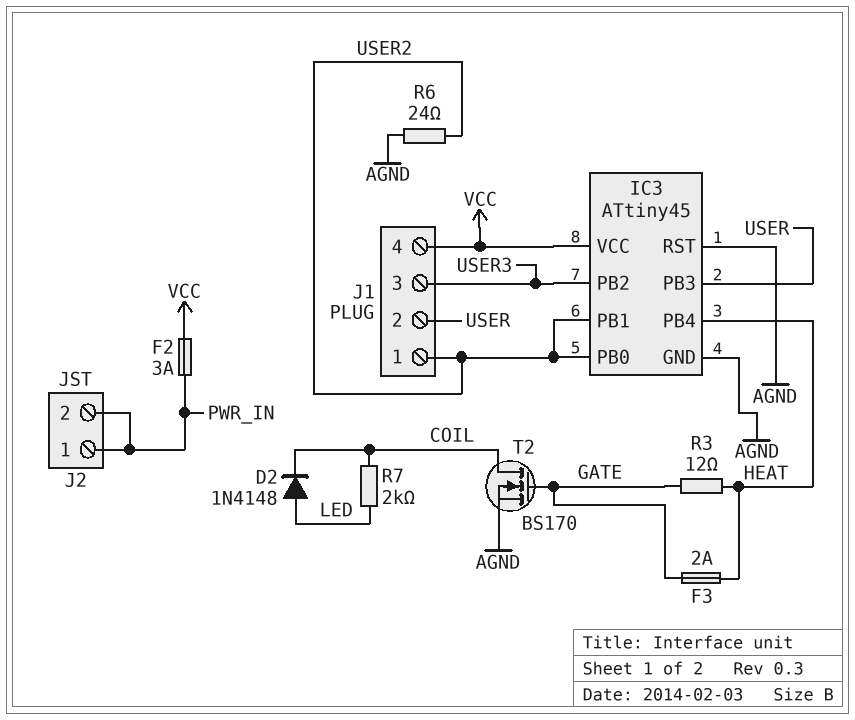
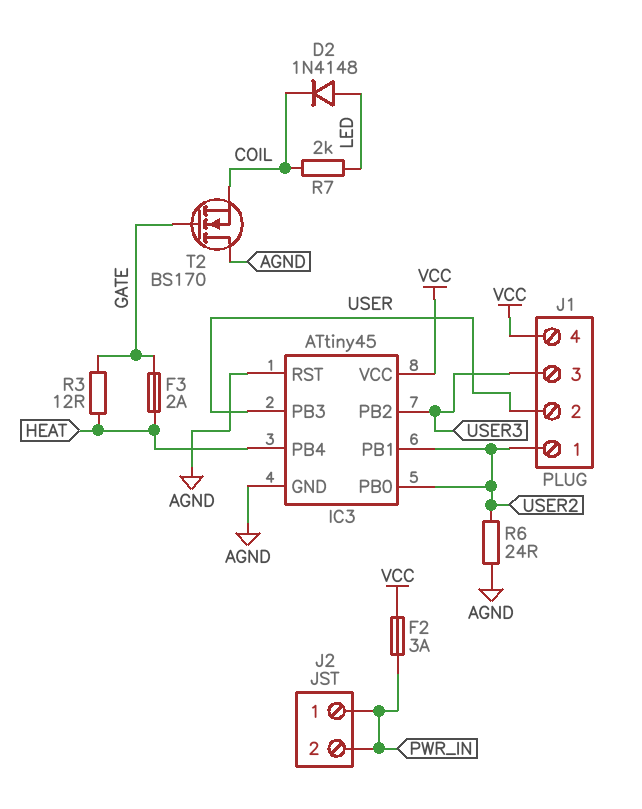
T2: NMOS BS170 (G GATE, D COIL, S AGND) -> NMOS BS170 (G GATE, D AGND, S COIL)

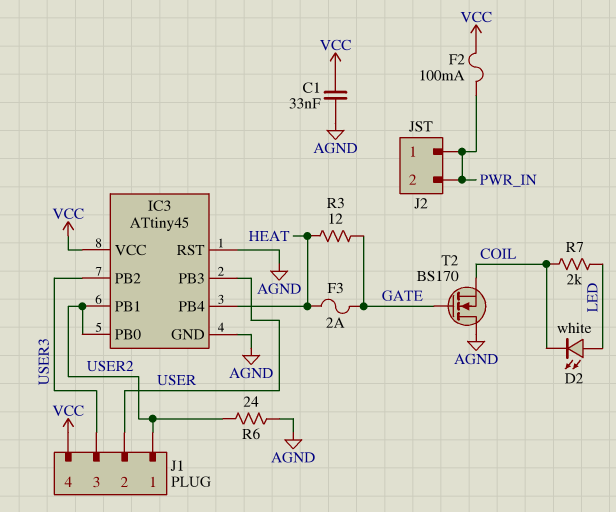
C1: none -> 33nF (AGND, VCC)
D2: diode 1N4148 (A LED, K COIL) -> LED white (A LED, K COIL)
F2: 3A (PWR_IN, VCC) -> 100mA (PWR_IN, VCC)

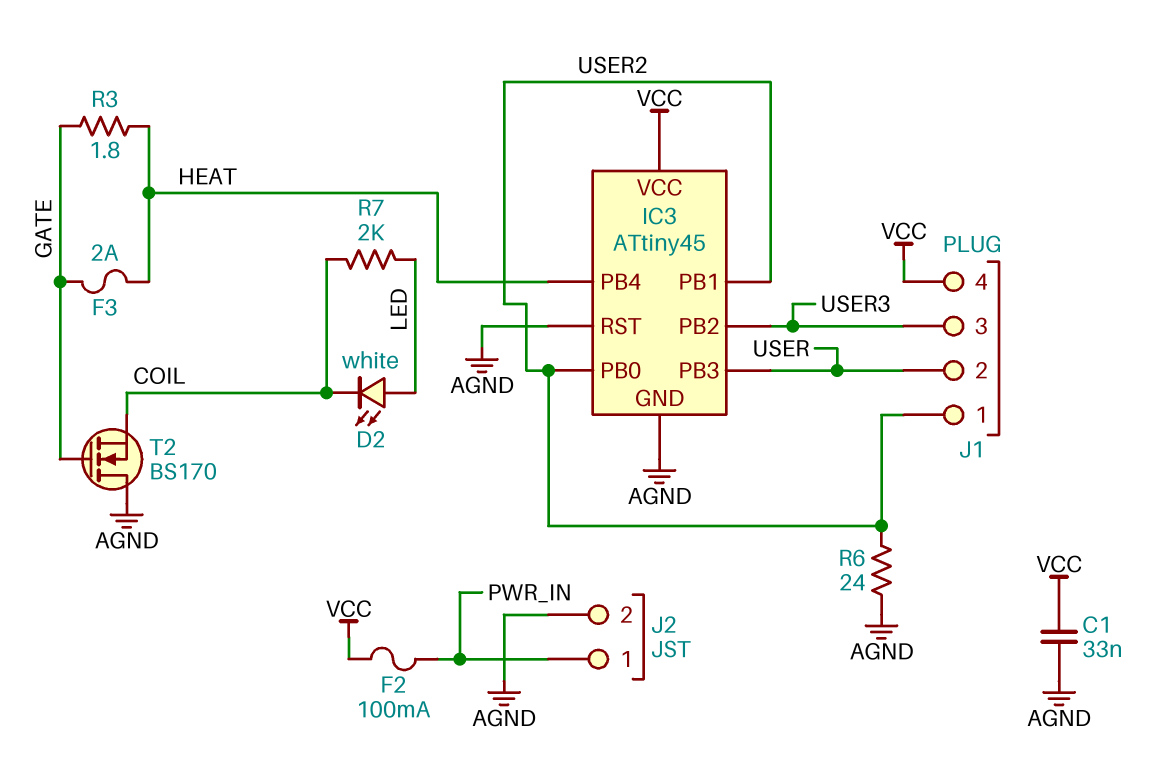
J2 pin 2: PWR_IN -> AGND
R3: 12 (GATE, HEAT) -> 1.8 (GATE, HEAT)

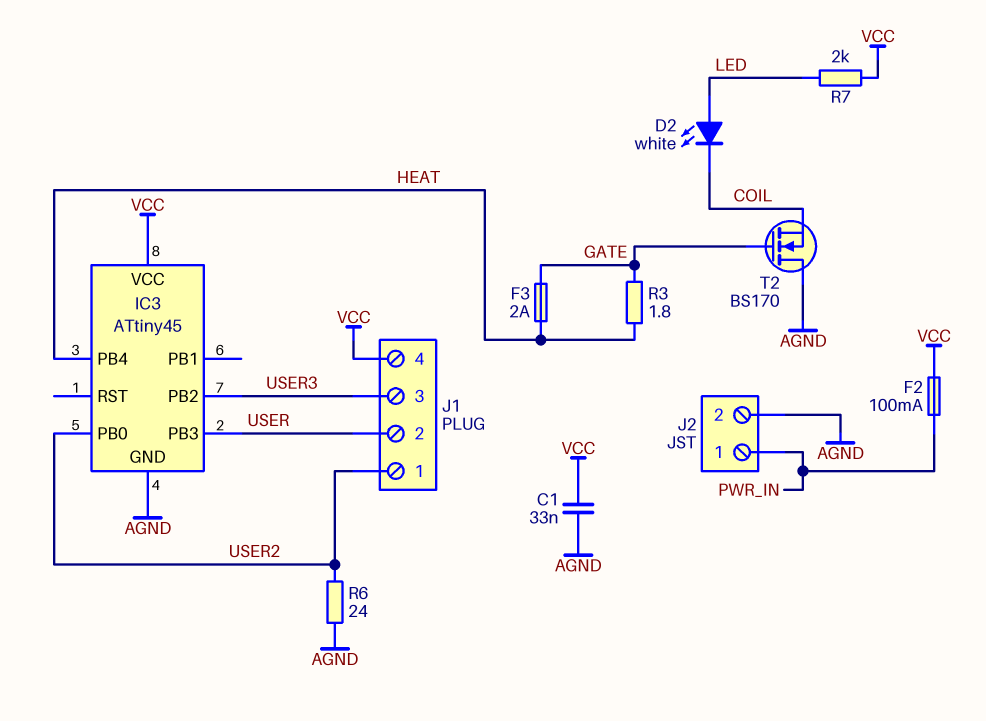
IC3 pin PB1: USER2 -> none
IC3 pin RST: AGND -> none
R7: 2k (COIL, LED) -> 2k (LED, VCC)

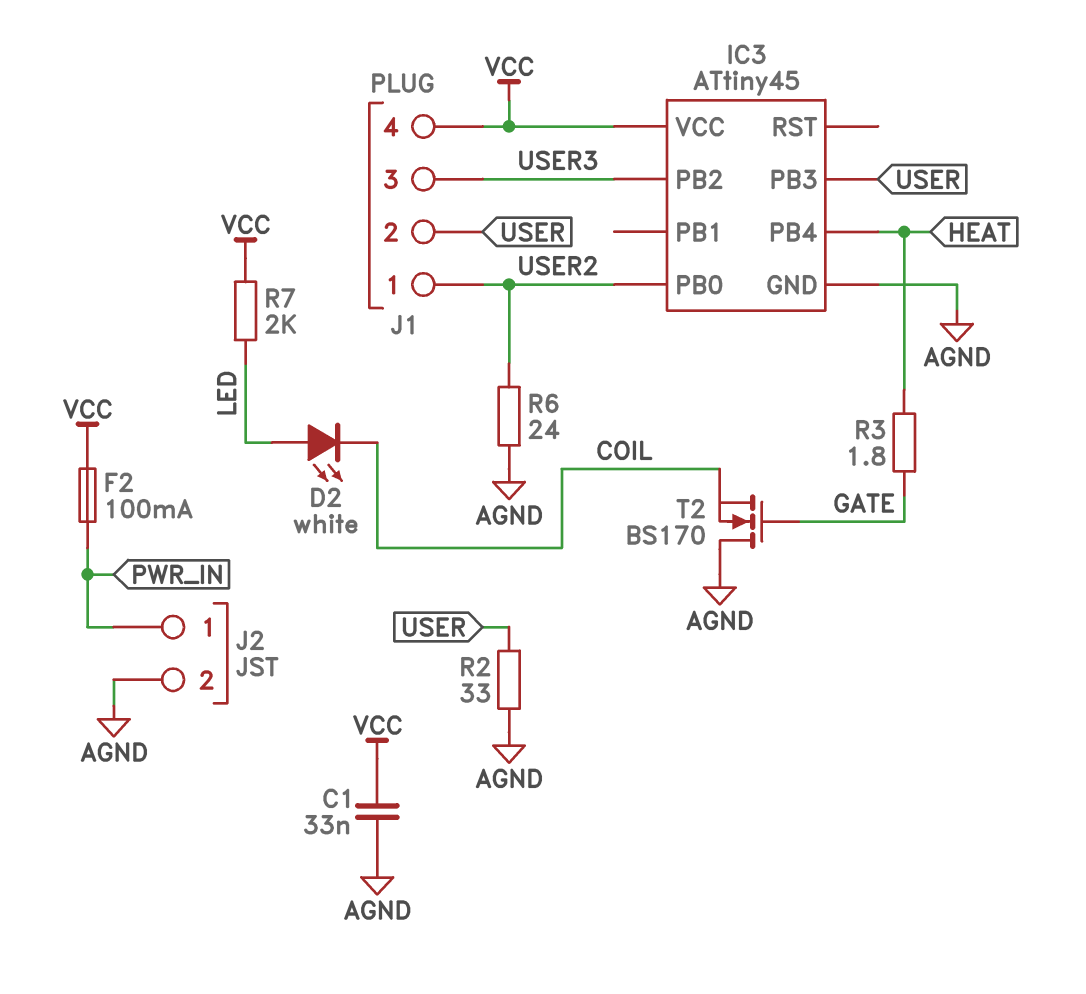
F3: 2A (GATE, HEAT) -> none
R2: none -> 33 (AGND, USER)

